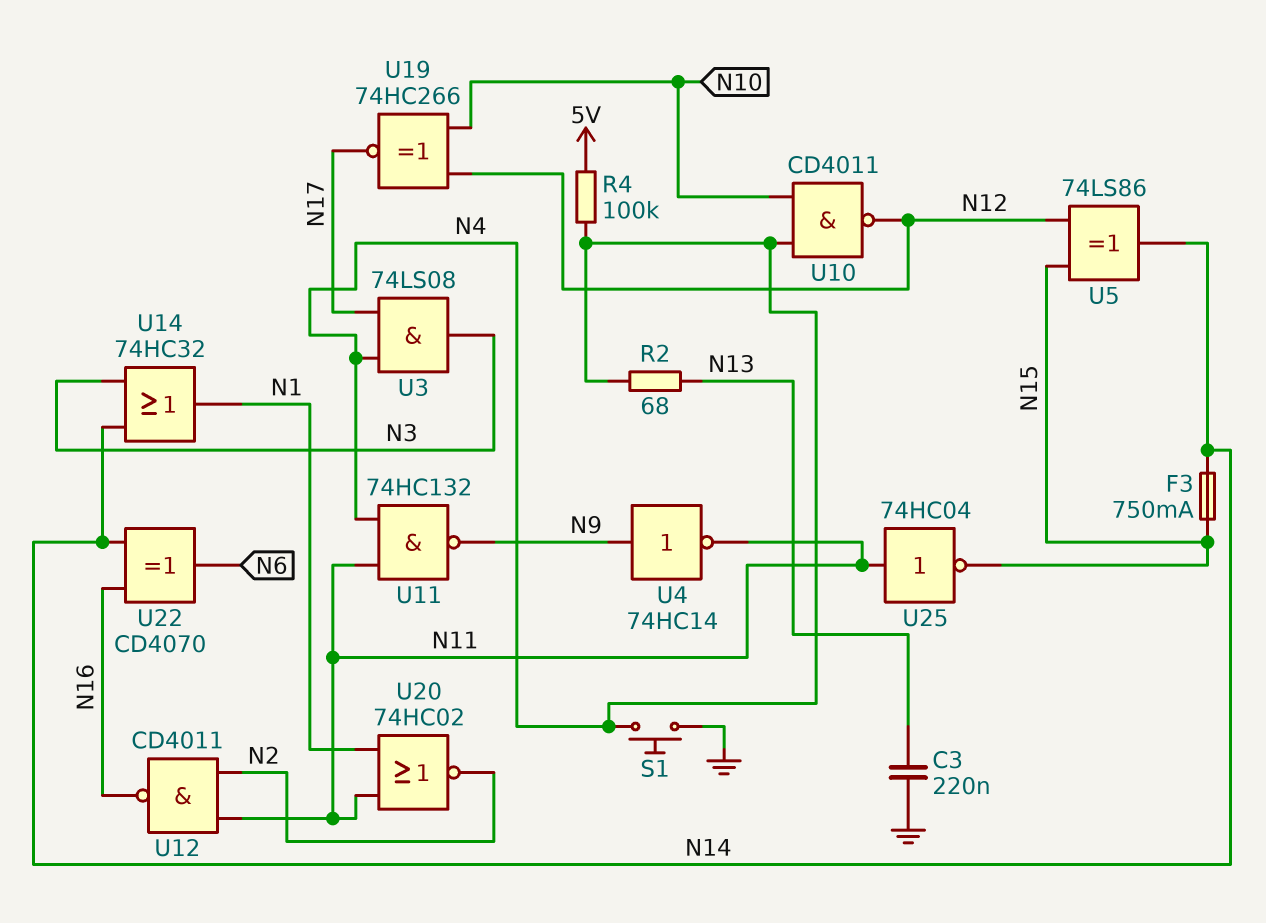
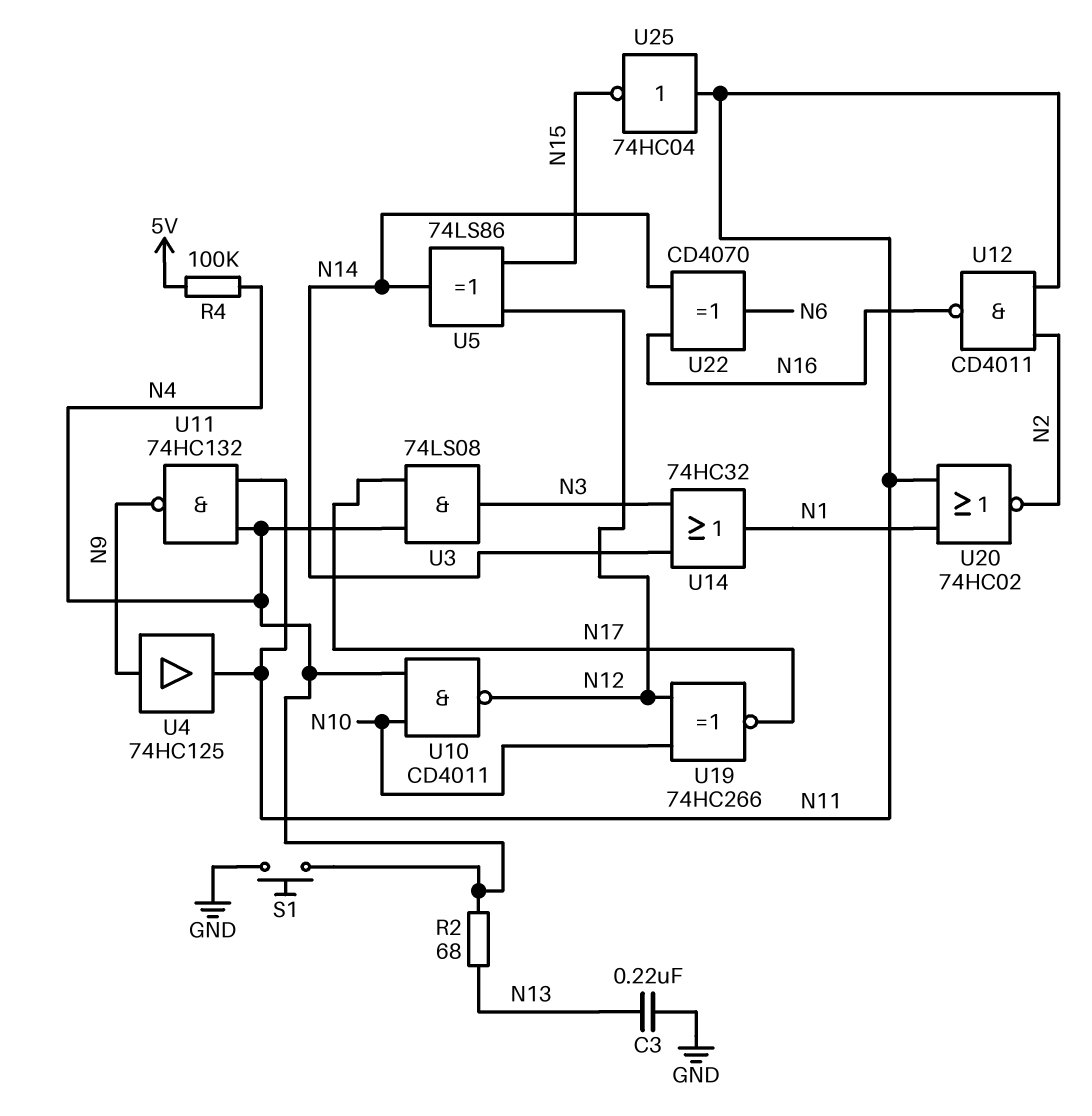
F3: 750mA (N14, N15) -> none
U4: NOT 74HC14 (in N9, out N11) -> buffer 74HC125 (in N9, out N11)

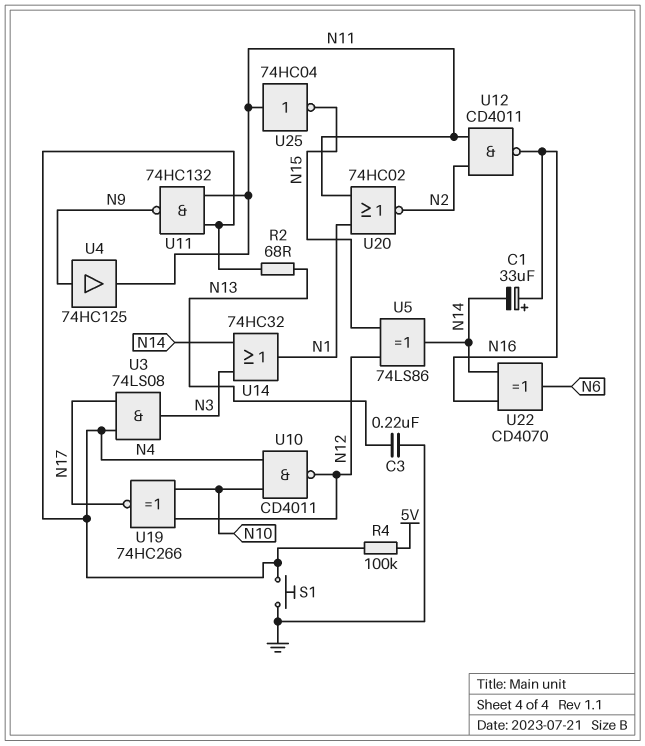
C1: none -> 33uF (plus N16, minus N14)

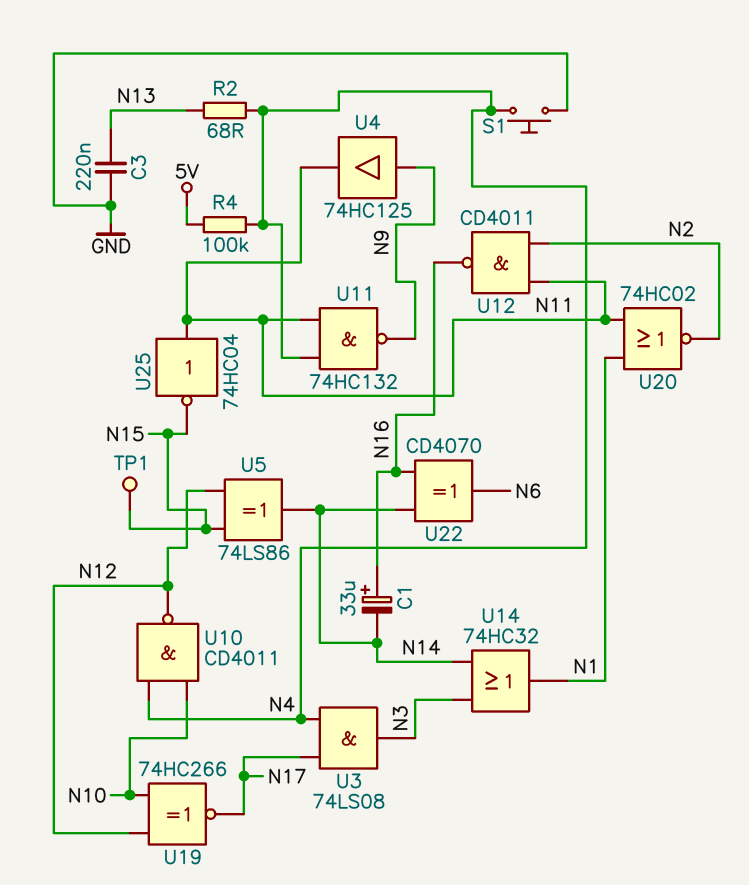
TP1: none -> test point (N15)

